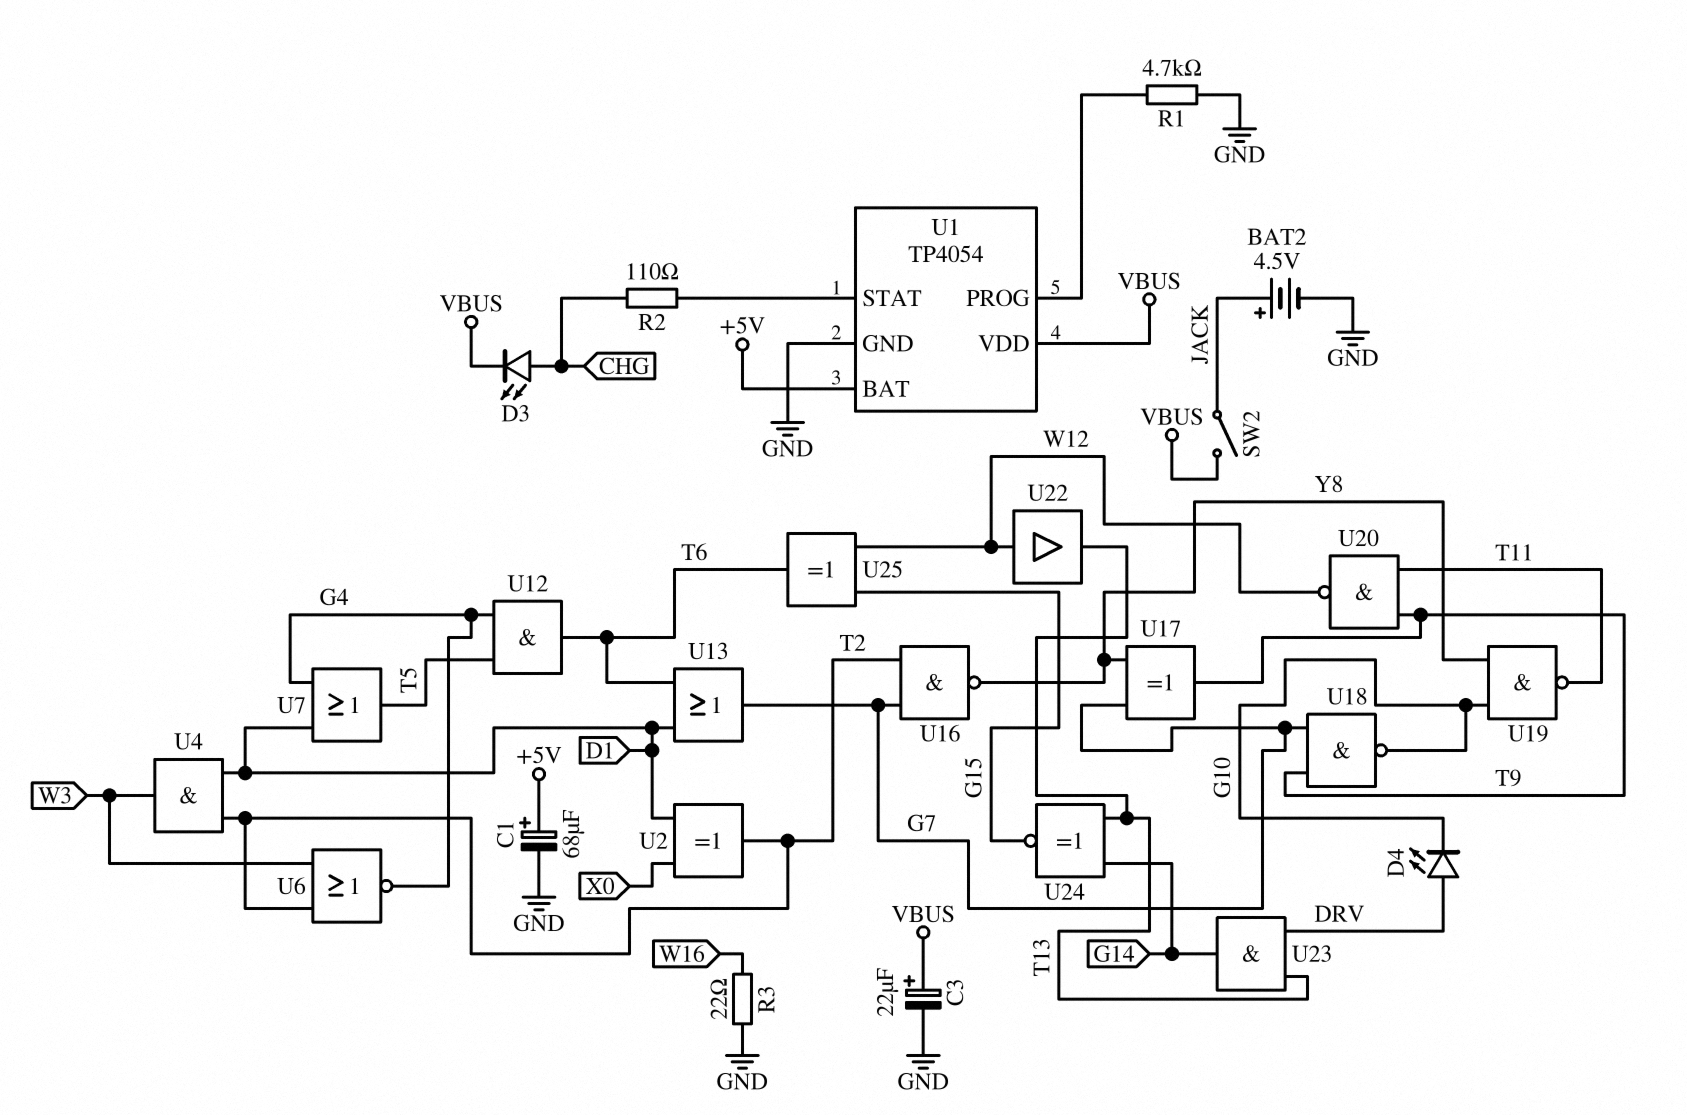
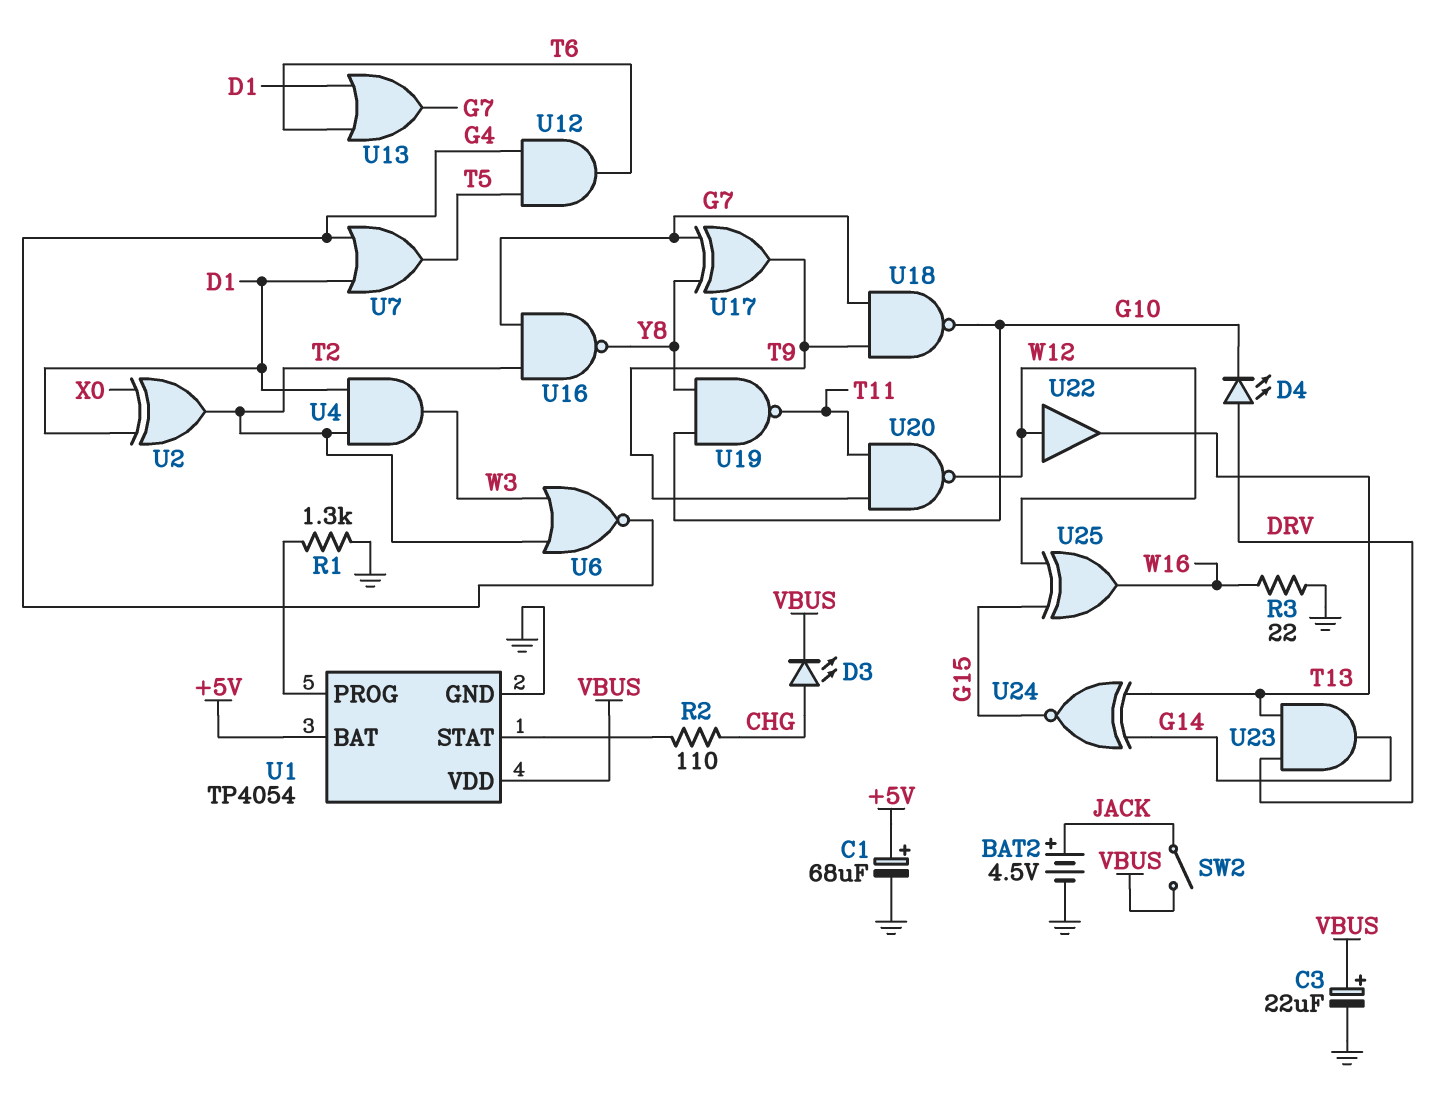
R1: 4.7k (GND, U1/PROG) -> 1.3k (GND, U1/PROG)
U25: XOR (in G15, in W12, out T6) -> XOR (in G15, in W12, out W16)

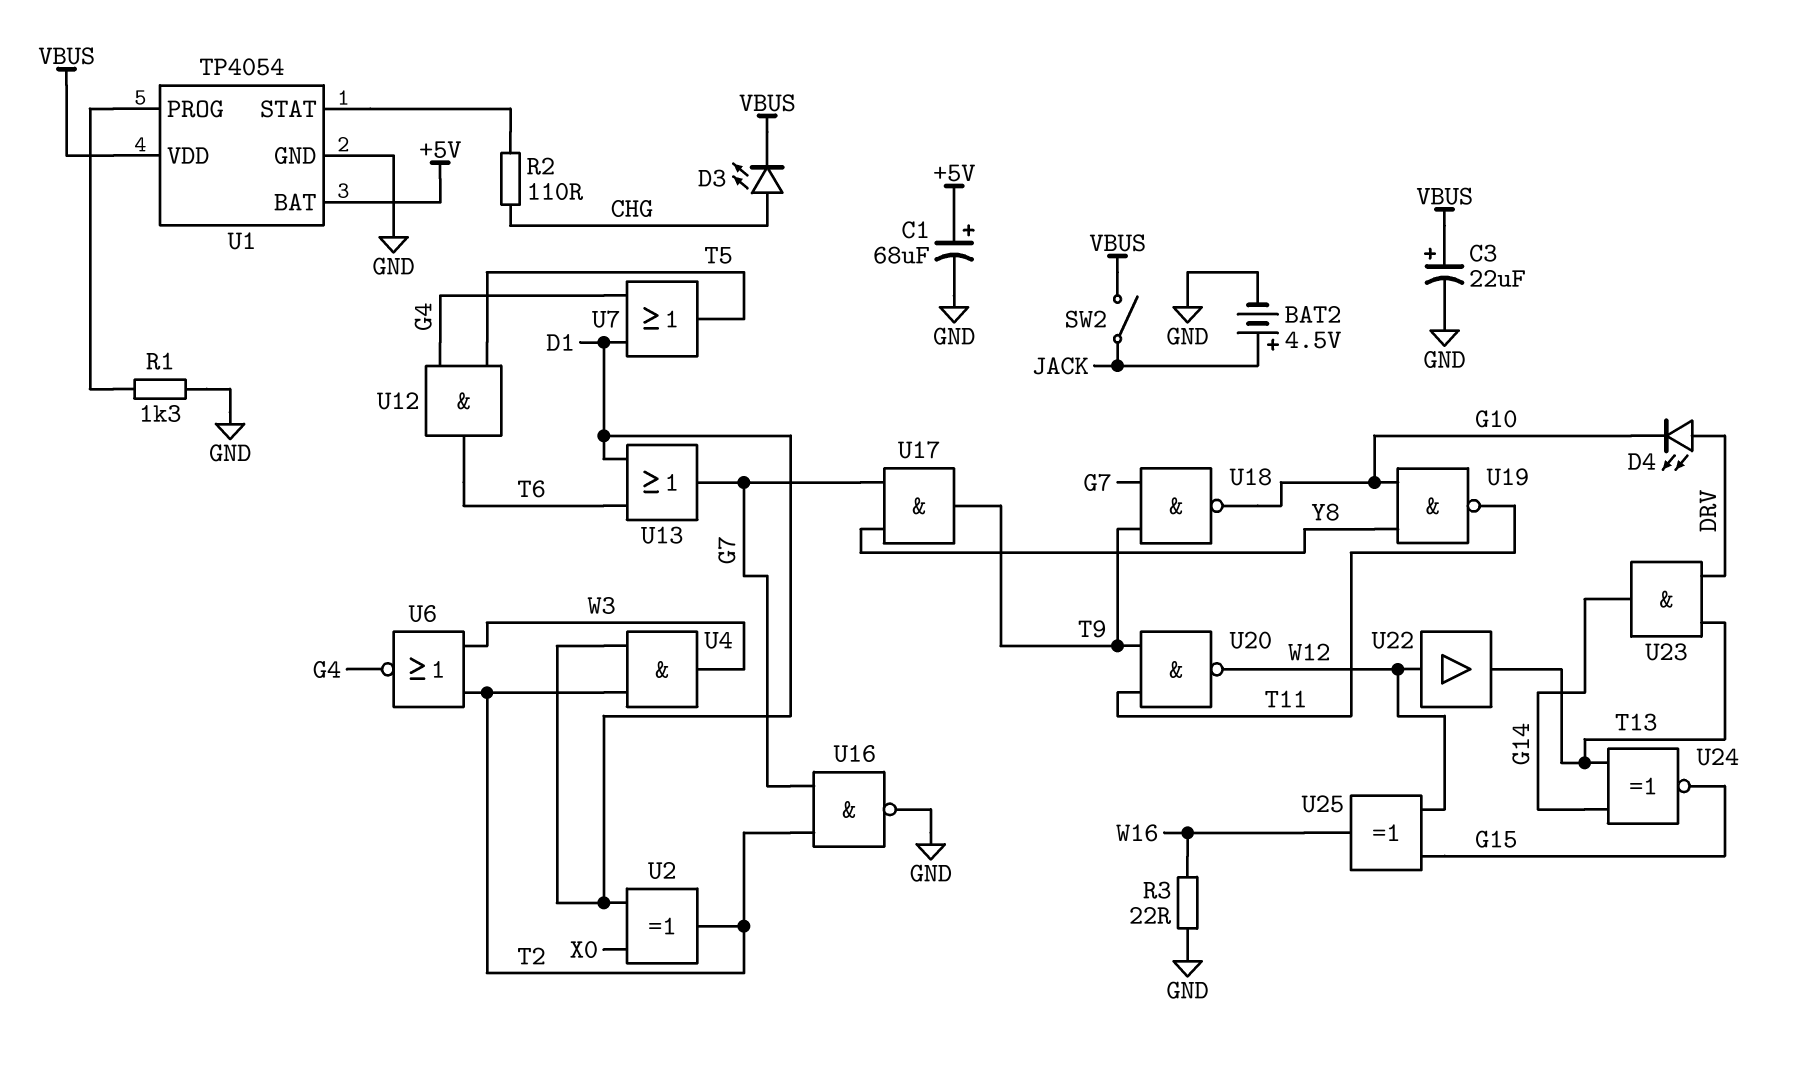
U16: NAND (in G7, in T2, out Y8) -> NAND (in G7, in T2, out GND)
U17: XOR (in G7, in Y8, out T9) -> AND (in G7, in Y8, out T9)

